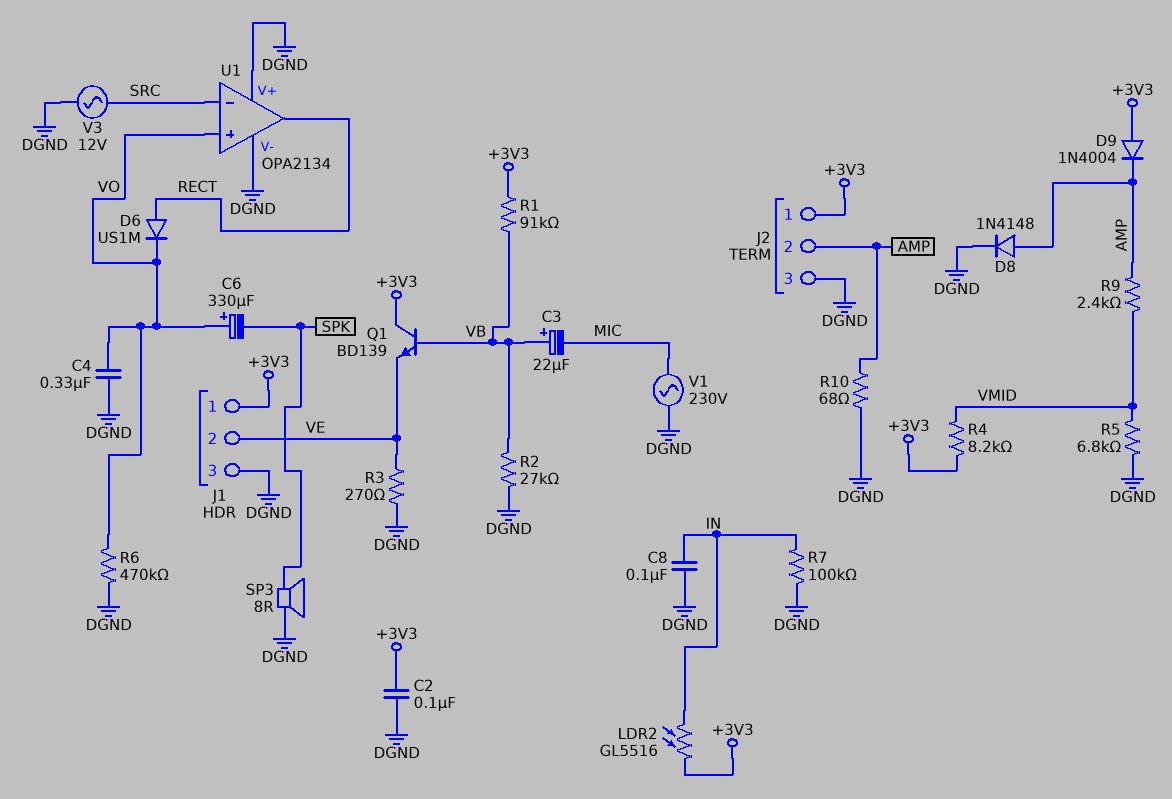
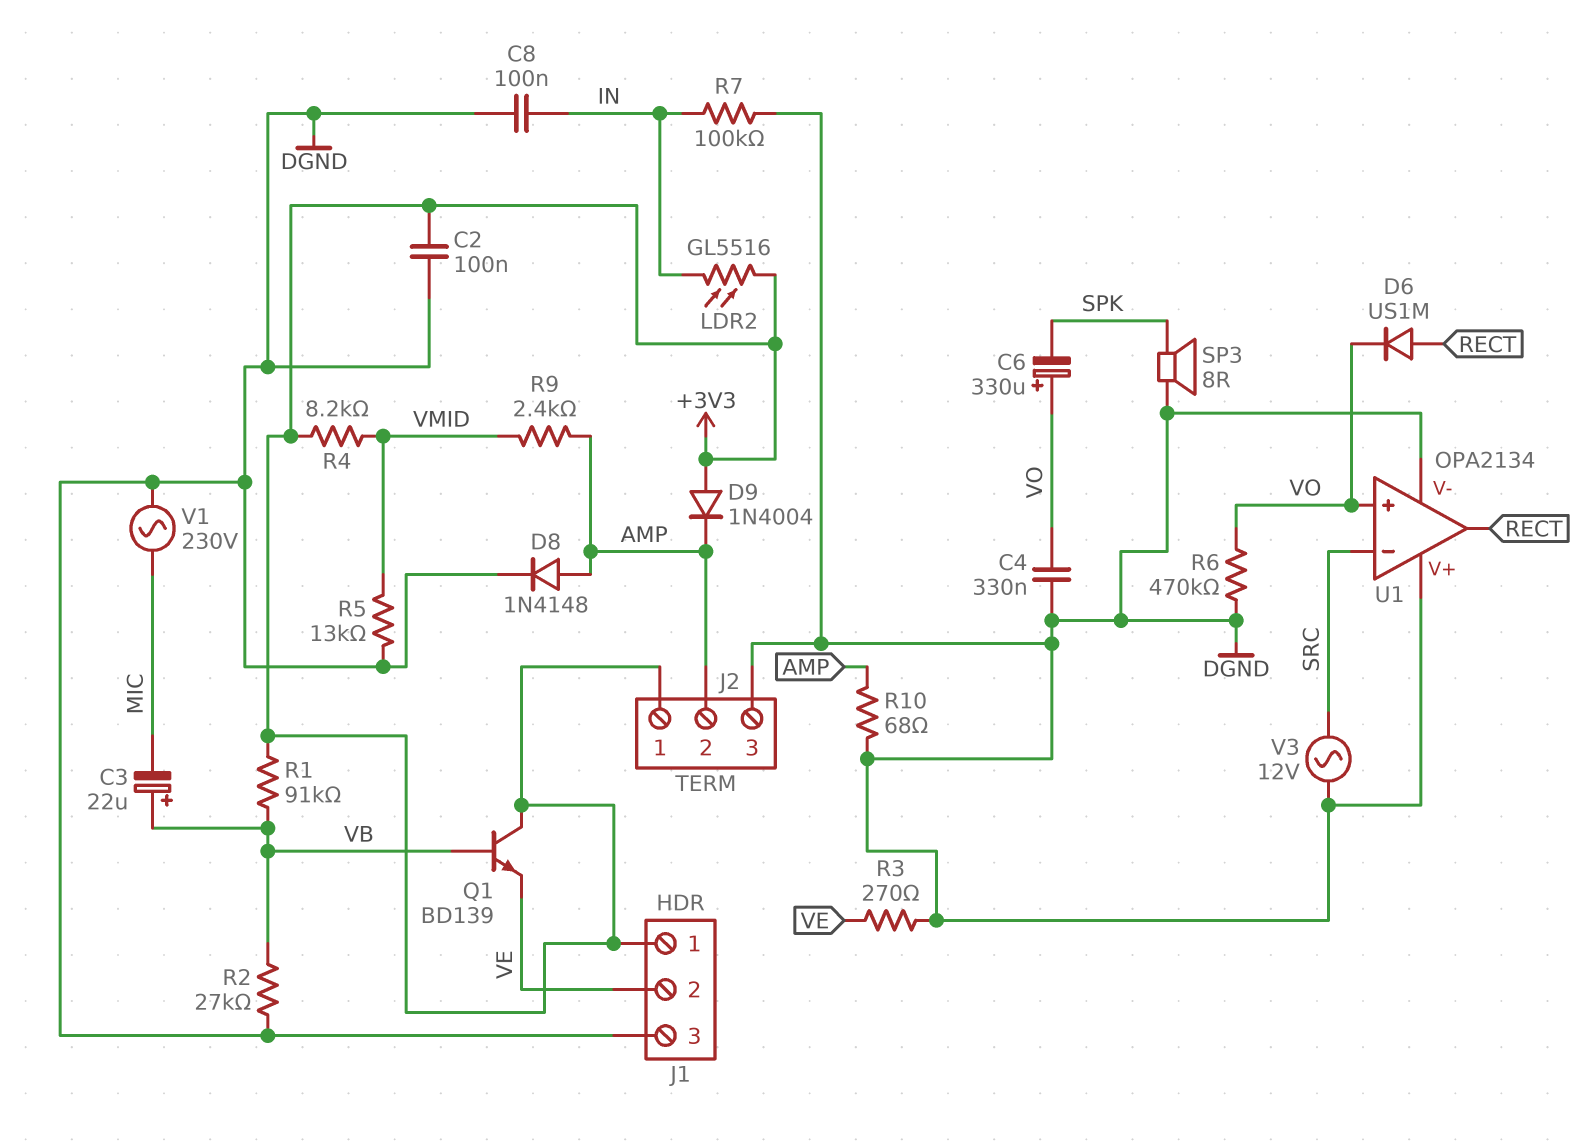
R5: 6.8k (DGND, VMID) -> 13k (DGND, VMID)

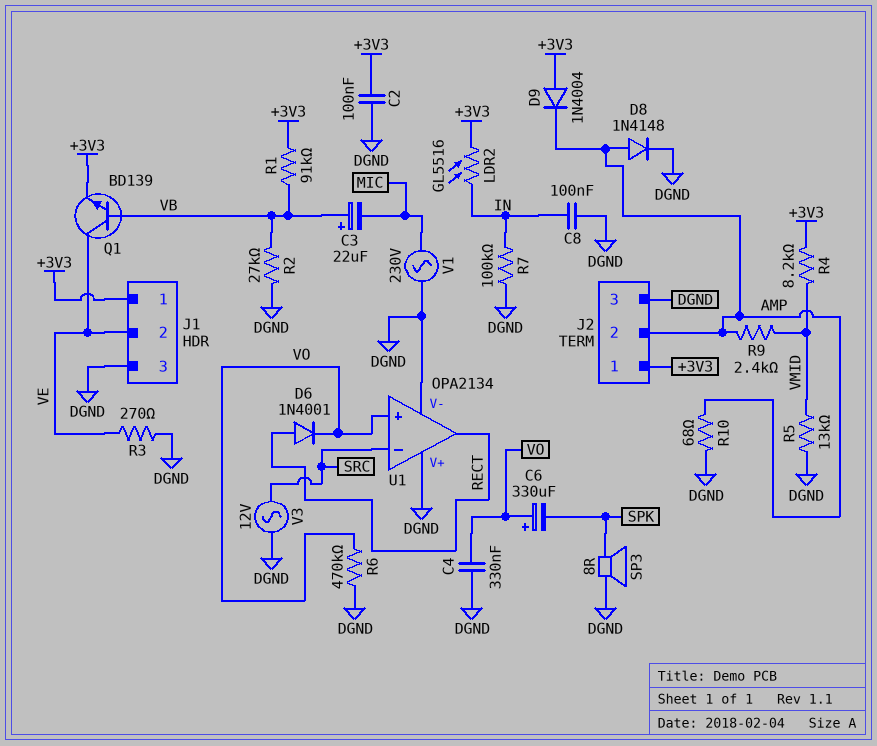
D6: diode US1M (A RECT, K VO) -> diode 1N4001 (A RECT, K VO)
Q1: NPN BD139 (B VB, C +3V3, E VE) -> NPN BD139 (B VB, C VE, E +3V3)

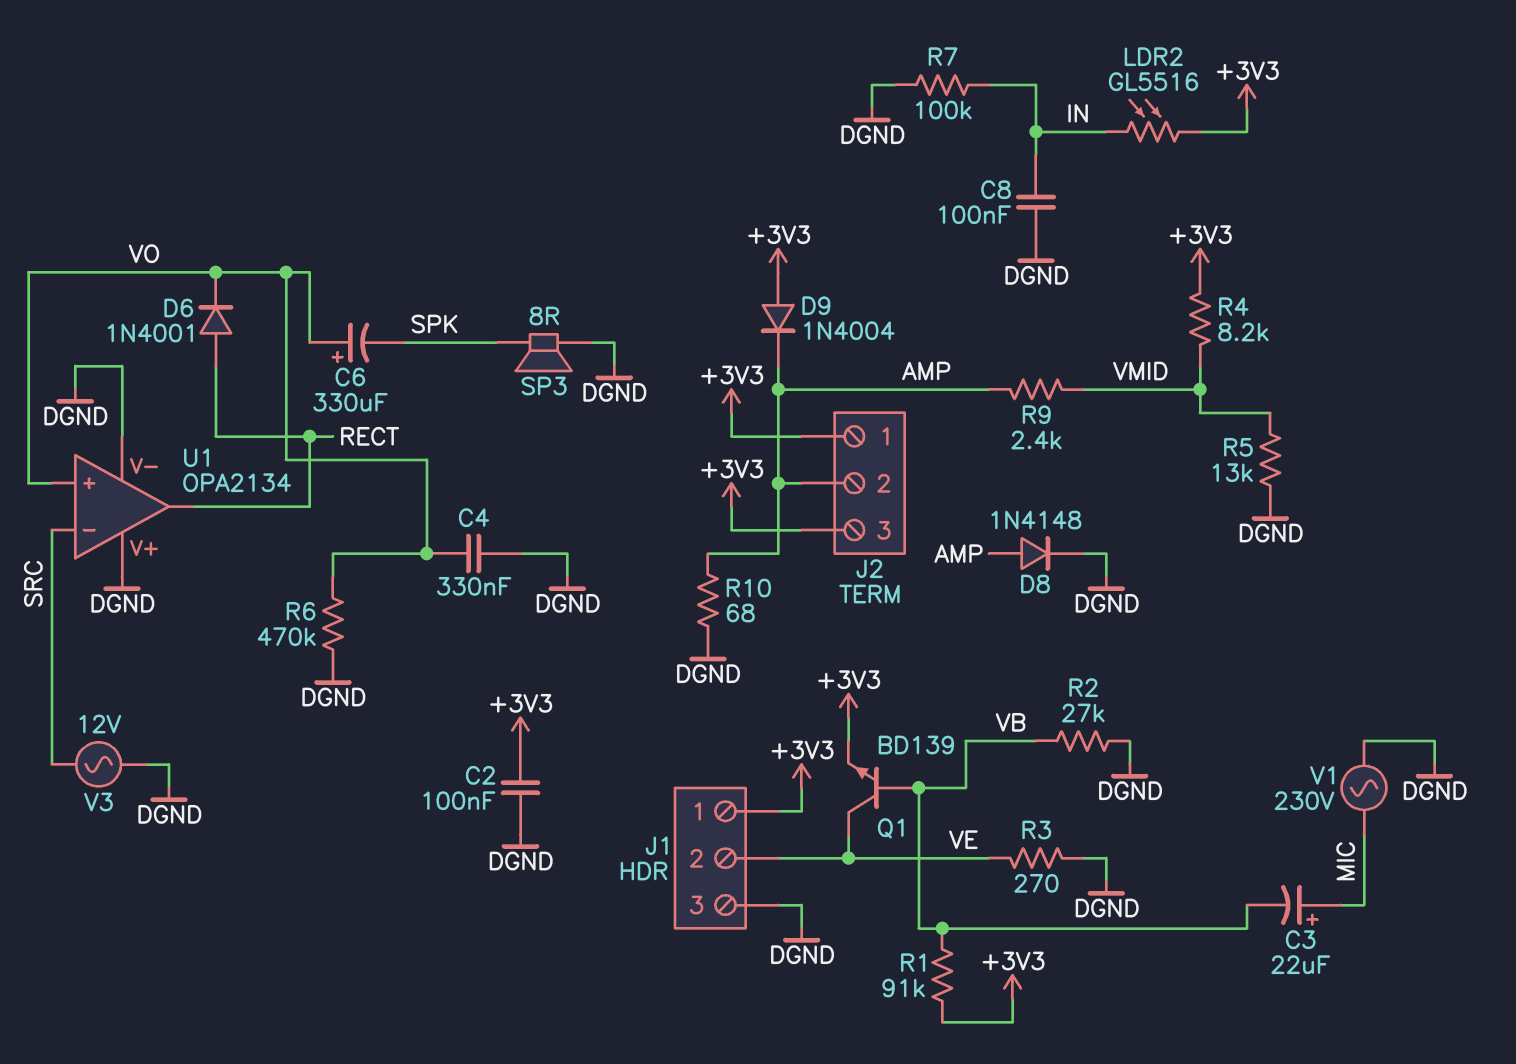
C3: 22uF (plus VB, minus MIC) -> 22uF (plus MIC, minus VB)
J2 pin 3: DGND -> +3V3

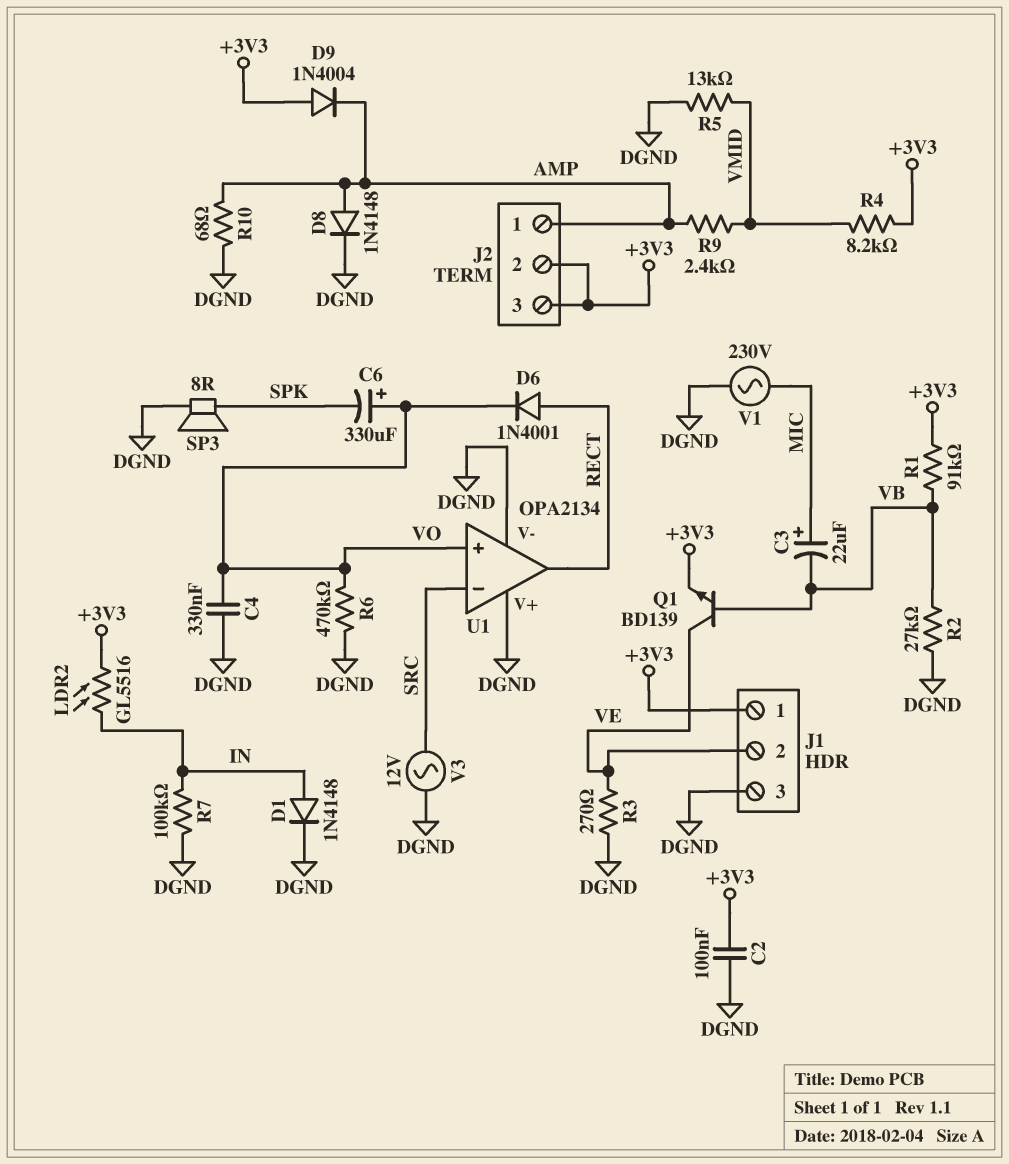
C8: 100nF (DGND, IN) -> none
D1: none -> diode 1N4148 (A IN, K DGND)
J2 pin 1: +3V3 -> AMP
J2 pin 2: AMP -> +3V3

